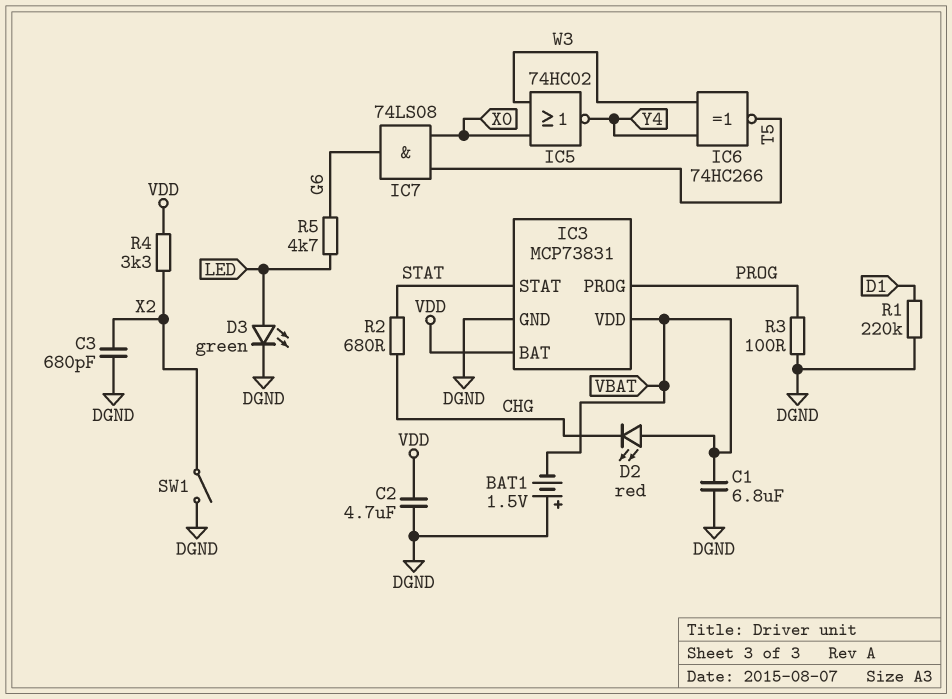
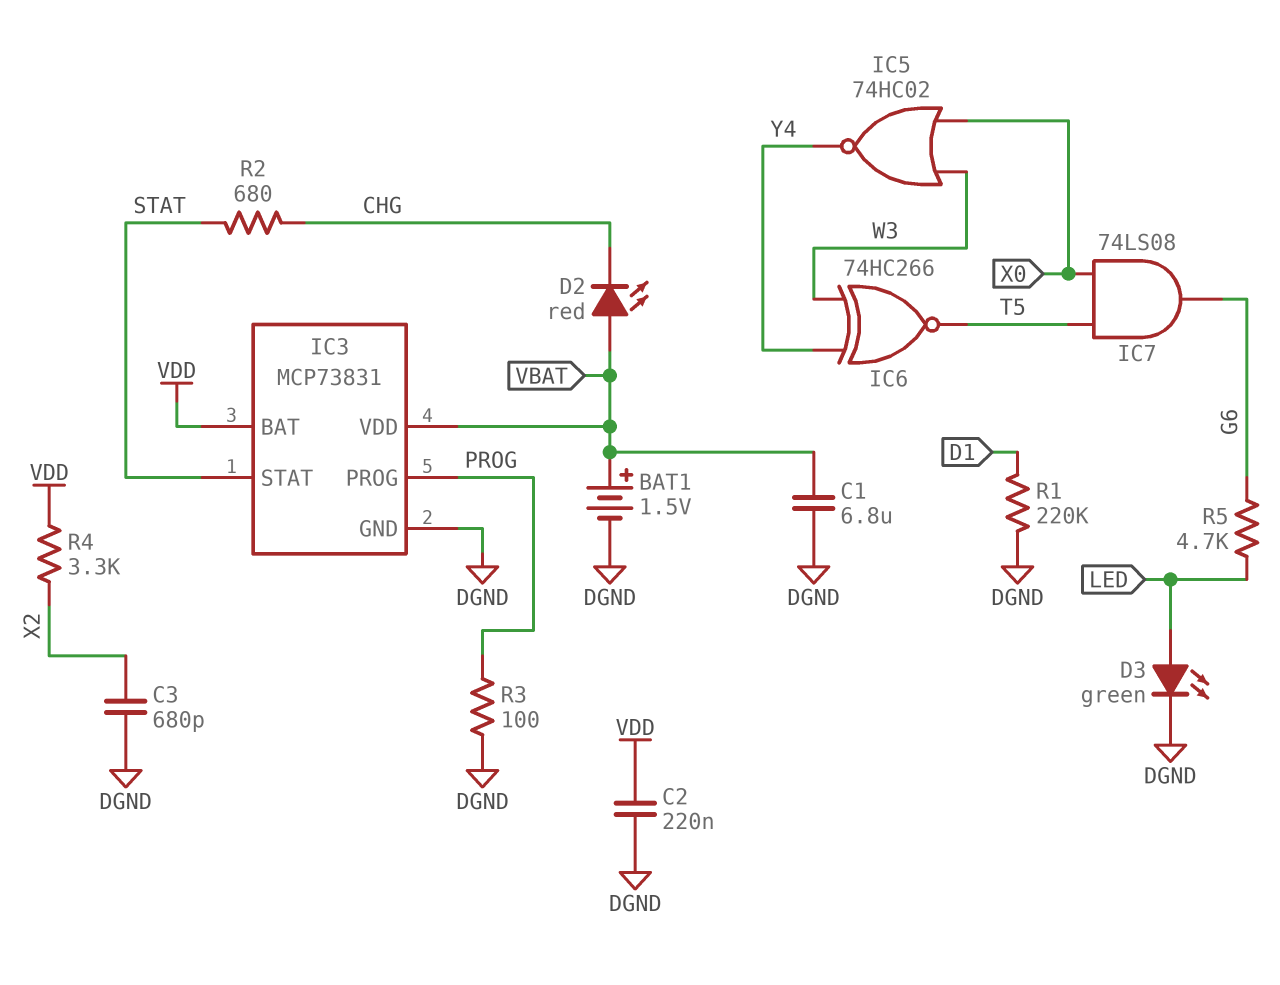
BAT1: 1.5V (plus DGND, minus VBAT) -> 1.5V (plus VBAT, minus DGND)
C2: 4.7uF (DGND, VDD) -> 220nF (DGND, VDD)
SW1: switch (DGND, X2) -> none

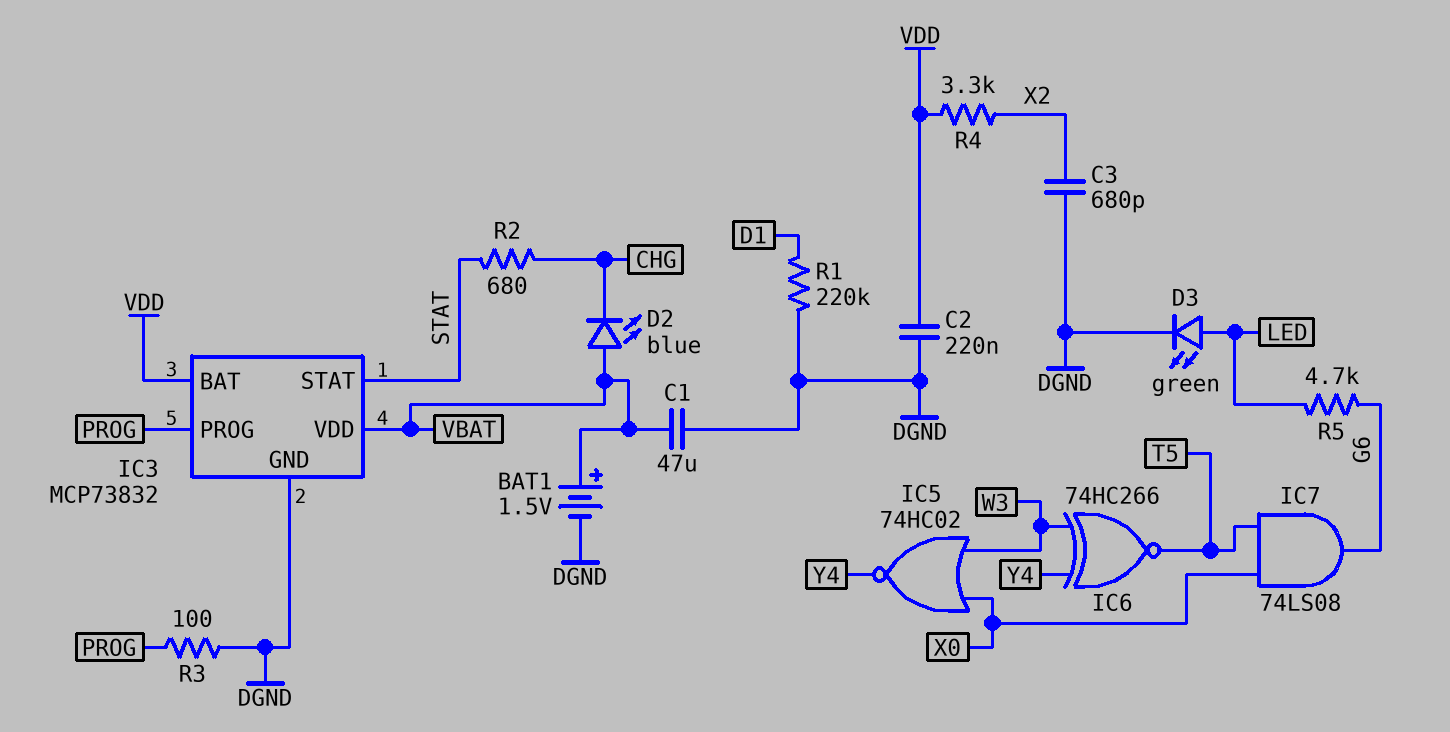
C1: 6.8uF (DGND, VBAT) -> 47uF (DGND, VBAT)
D2: LED red (A VBAT, K CHG) -> LED blue (A VBAT, K CHG)
IC3: MCP73831 -> MCP73832

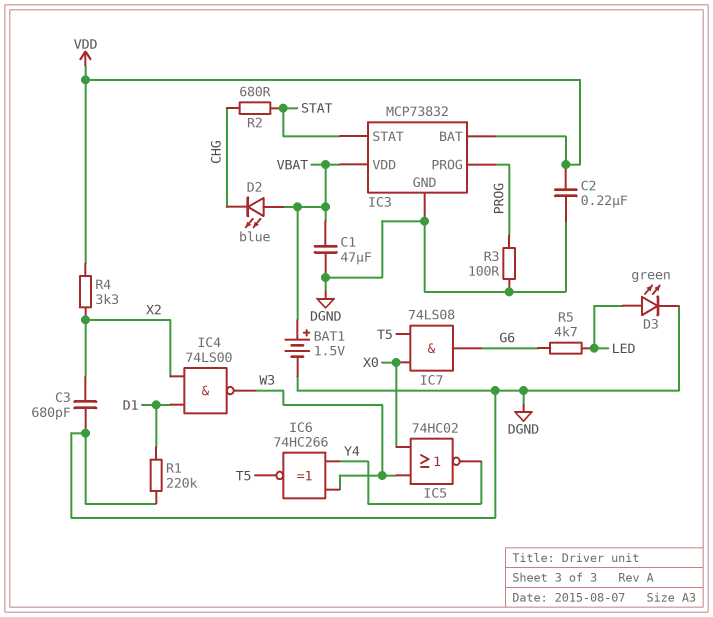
IC4: none -> NAND 74LS00 (in D1, in X2, out W3)

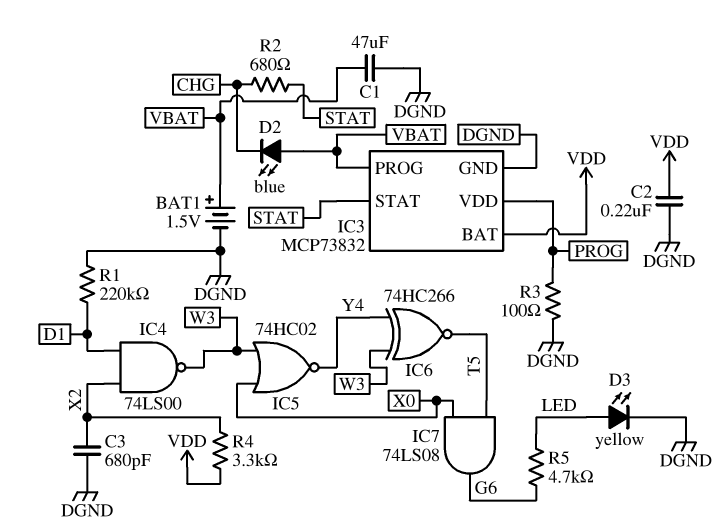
D3: LED green (A LED, K DGND) -> LED yellow (A LED, K DGND)
IC3 pin PROG: PROG -> VBAT
IC3 pin VDD: VBAT -> PROG

